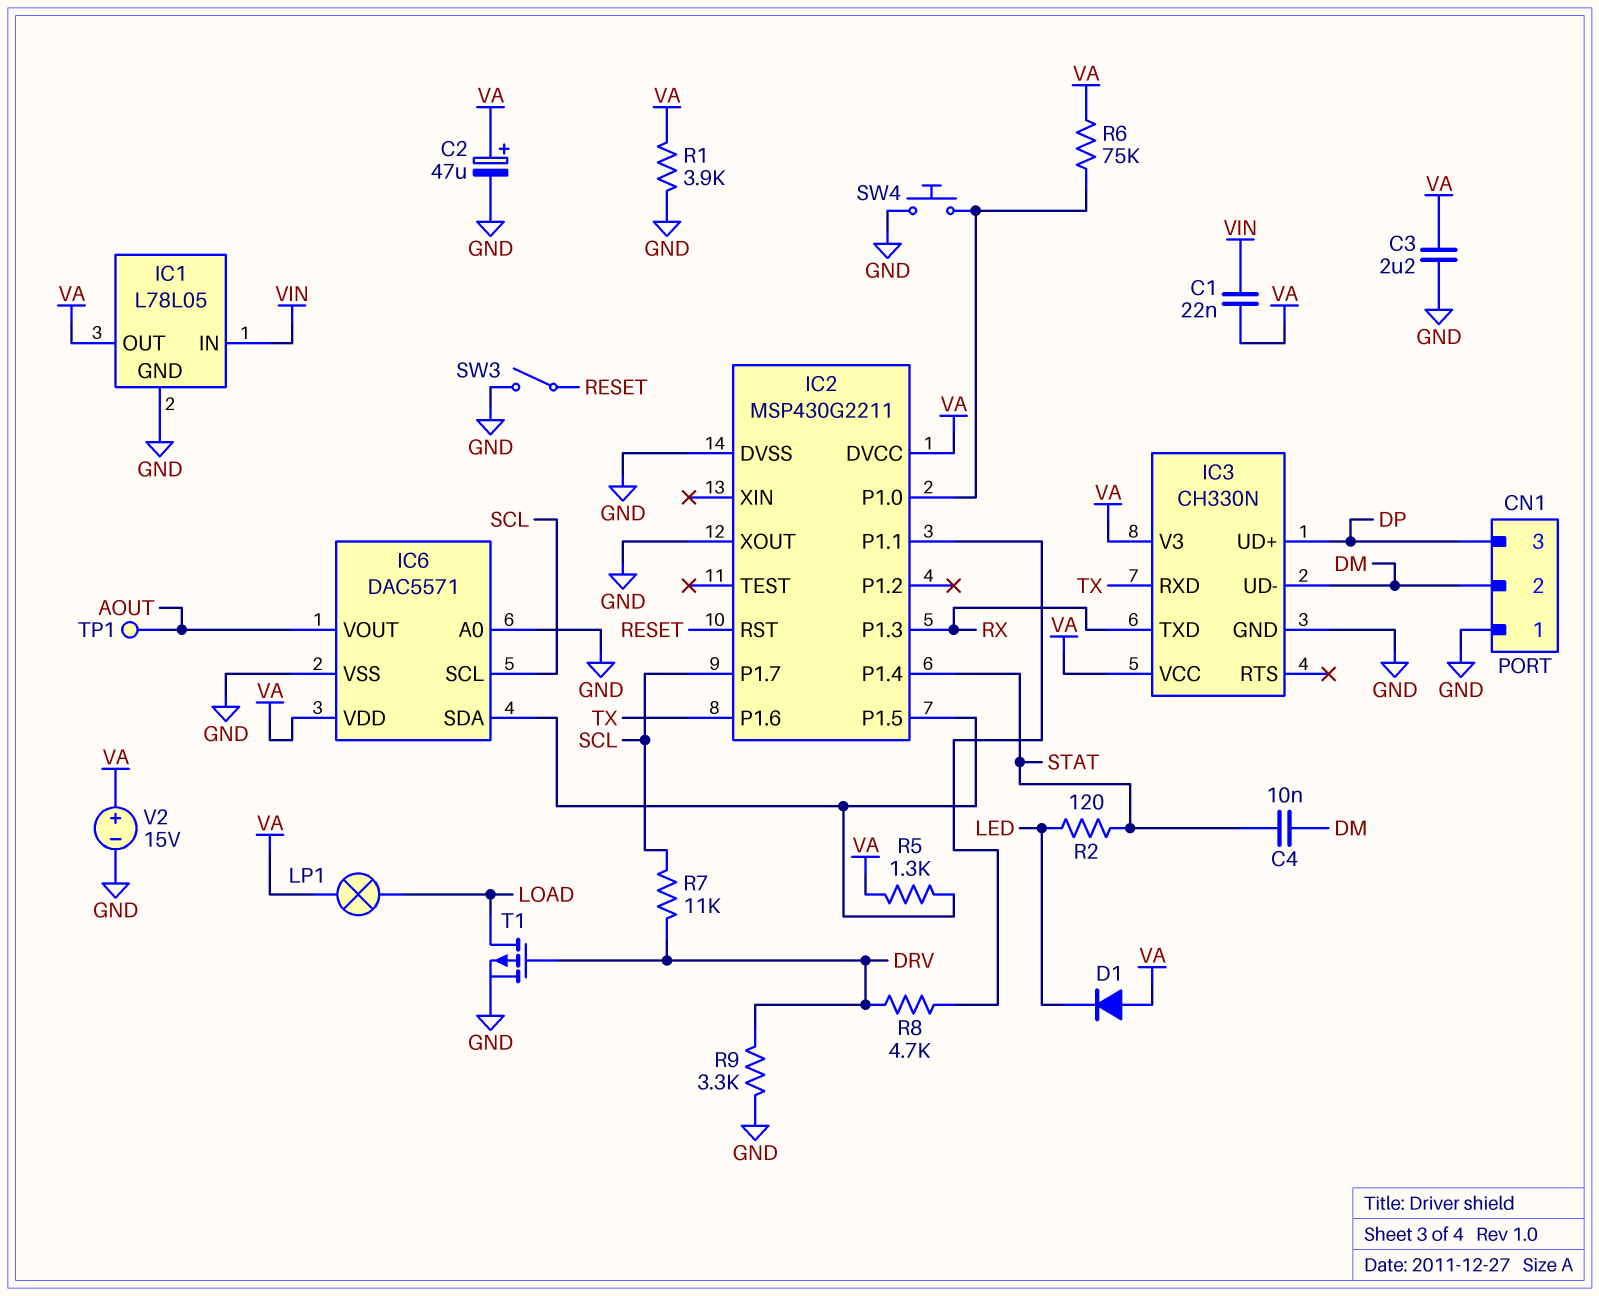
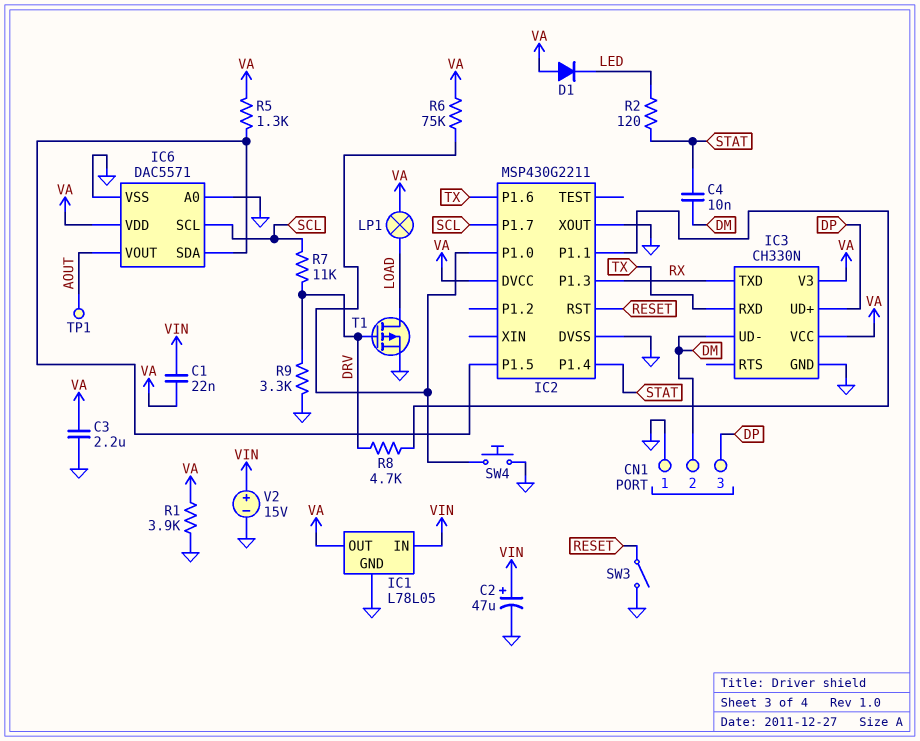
C2: 47uF (plus VA, minus GND) -> 47uF (plus VIN, minus GND)
V2: 15V (plus VA, minus GND) -> 15V (plus VIN, minus GND)

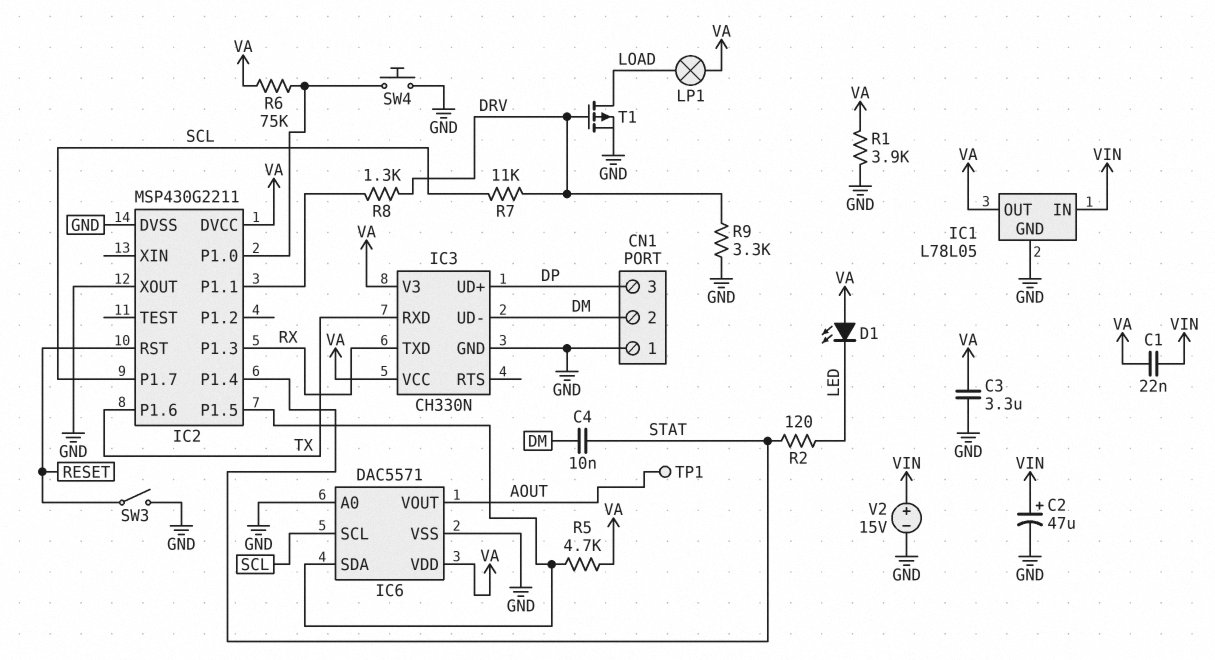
C3: 2.2uF (GND, VA) -> 3.3uF (GND, VA)
D1: diode (A VA, K LED) -> LED (A VA, K LED)
R5: 1.3k (IC2/P1.5, VA) -> 4.7k (IC2/P1.5, VA)
R8: 4.7k (DRV, IC2/P1.1) -> 1.3k (DRV, IC2/P1.1)

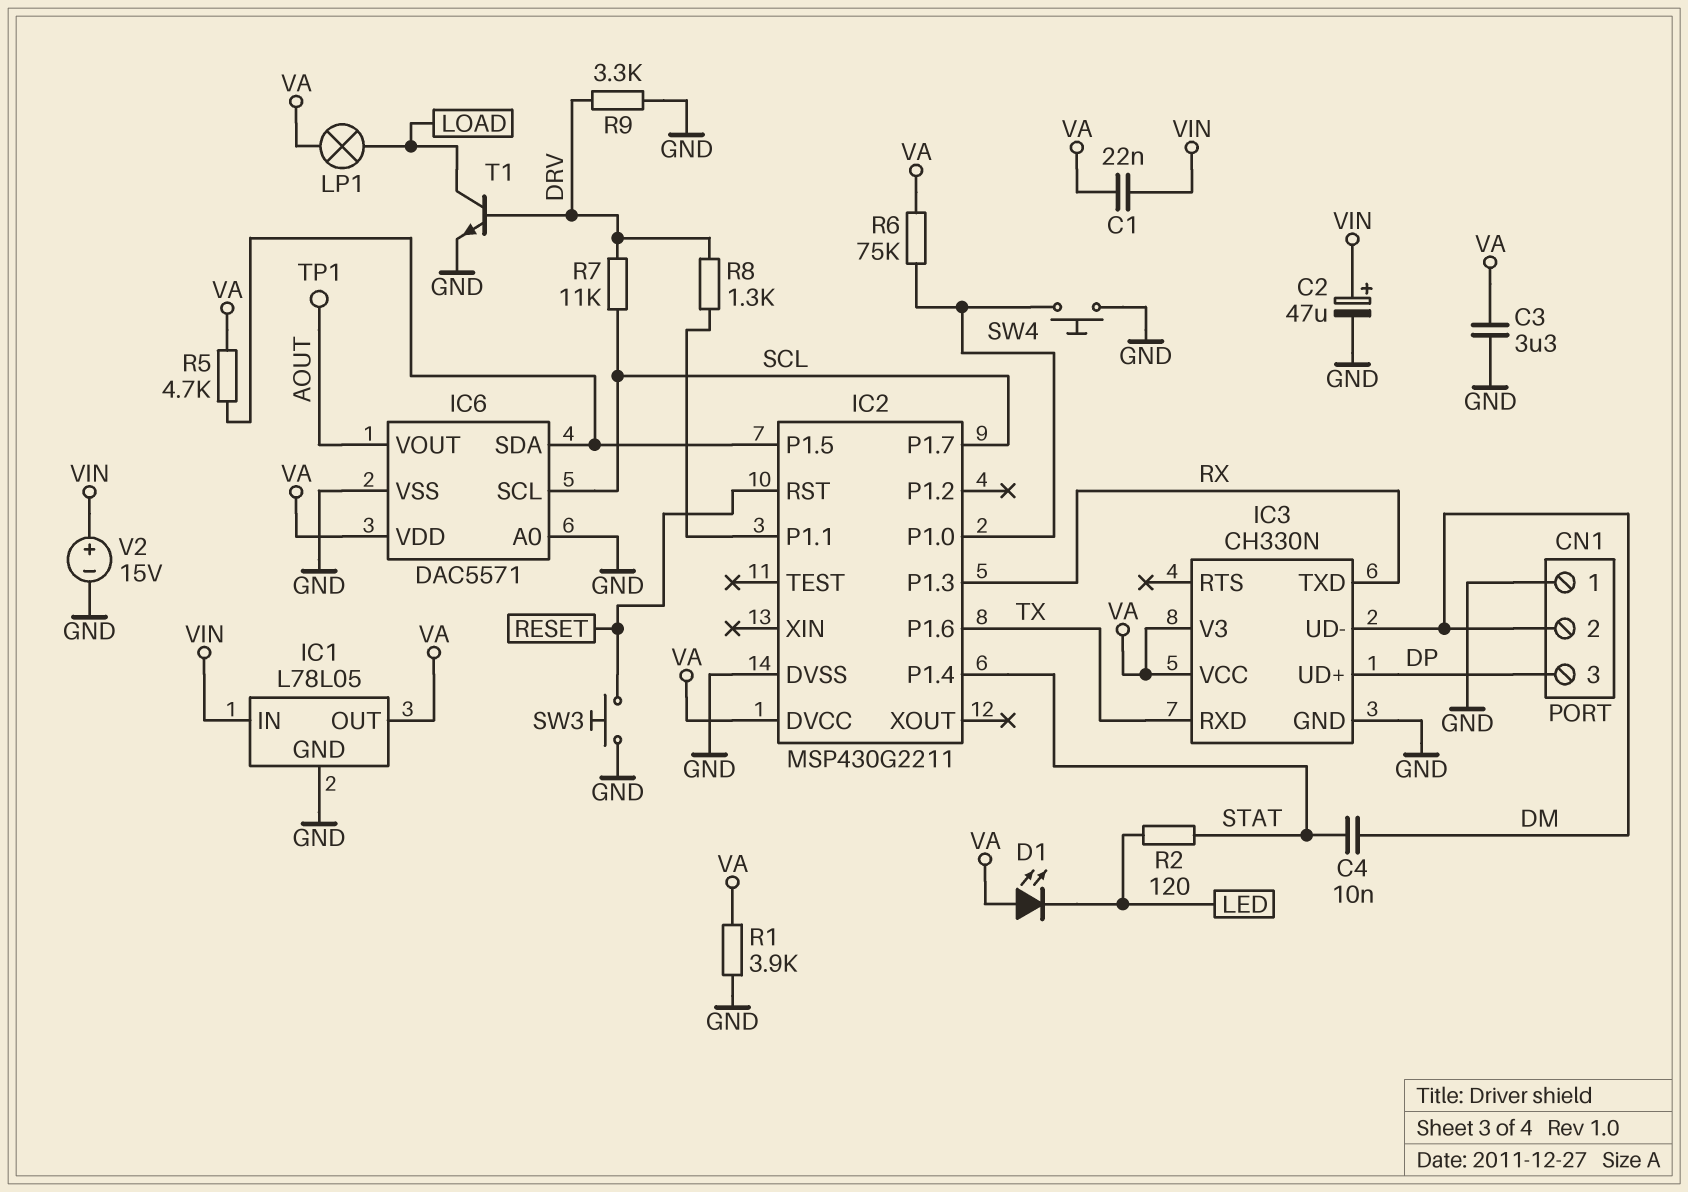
IC2 pin XOUT: GND -> none
SW3: switch (GND, RESET) -> button (GND, RESET)
T1: PMOS (G DRV, D LOAD, S GND) -> NPN (B DRV, C LOAD, E GND)

